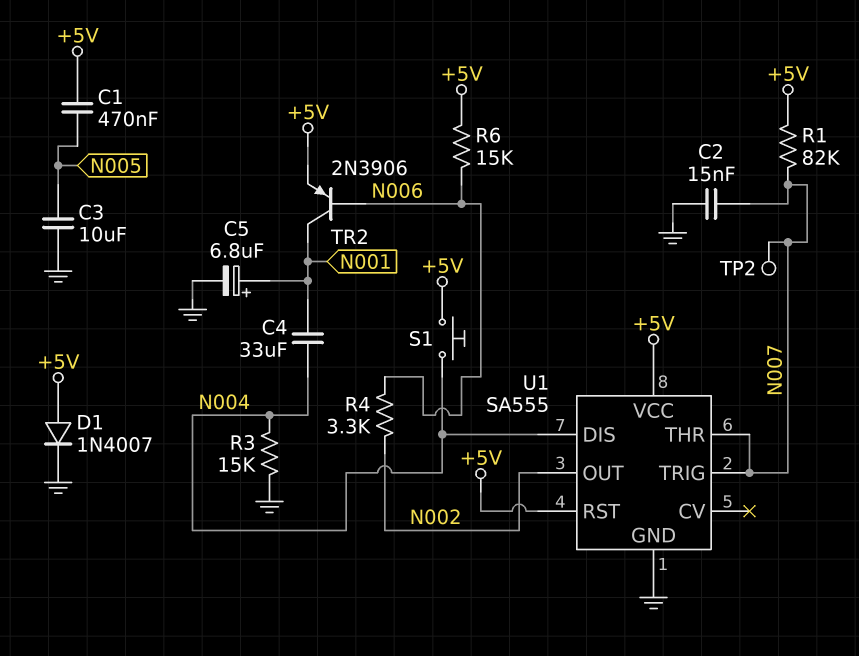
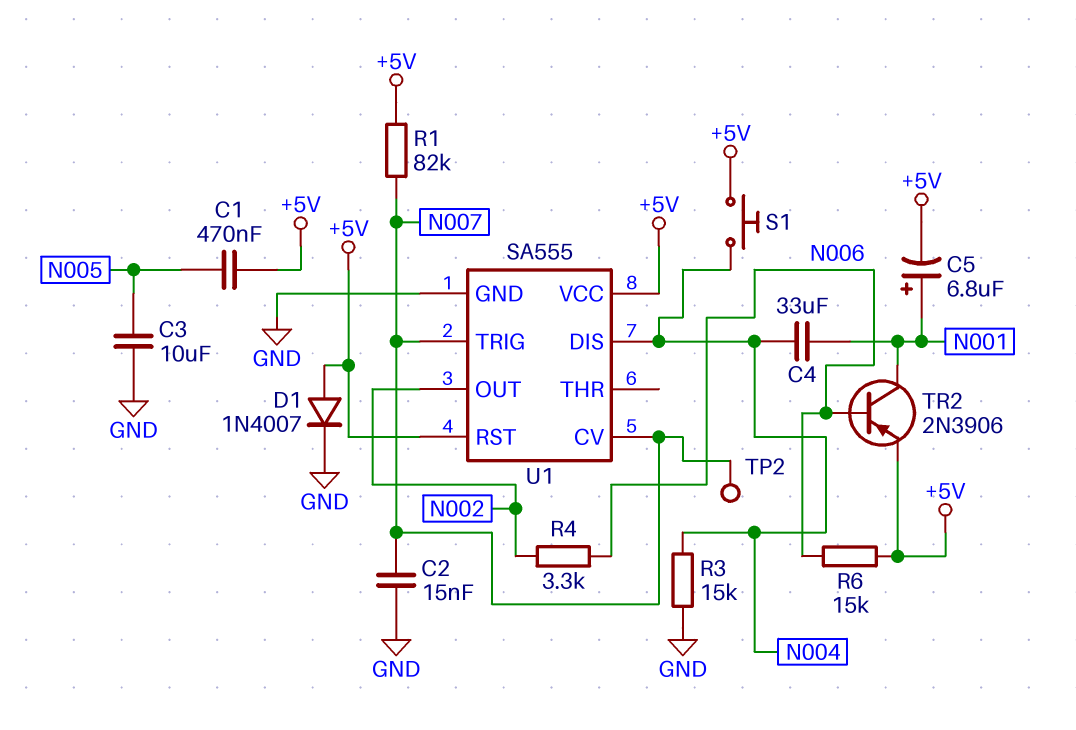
C5: 6.8uF (plus N001, minus GND) -> 6.8uF (plus N001, minus +5V)
U1 pin CV: none -> N007
U1 pin THR: N007 -> none

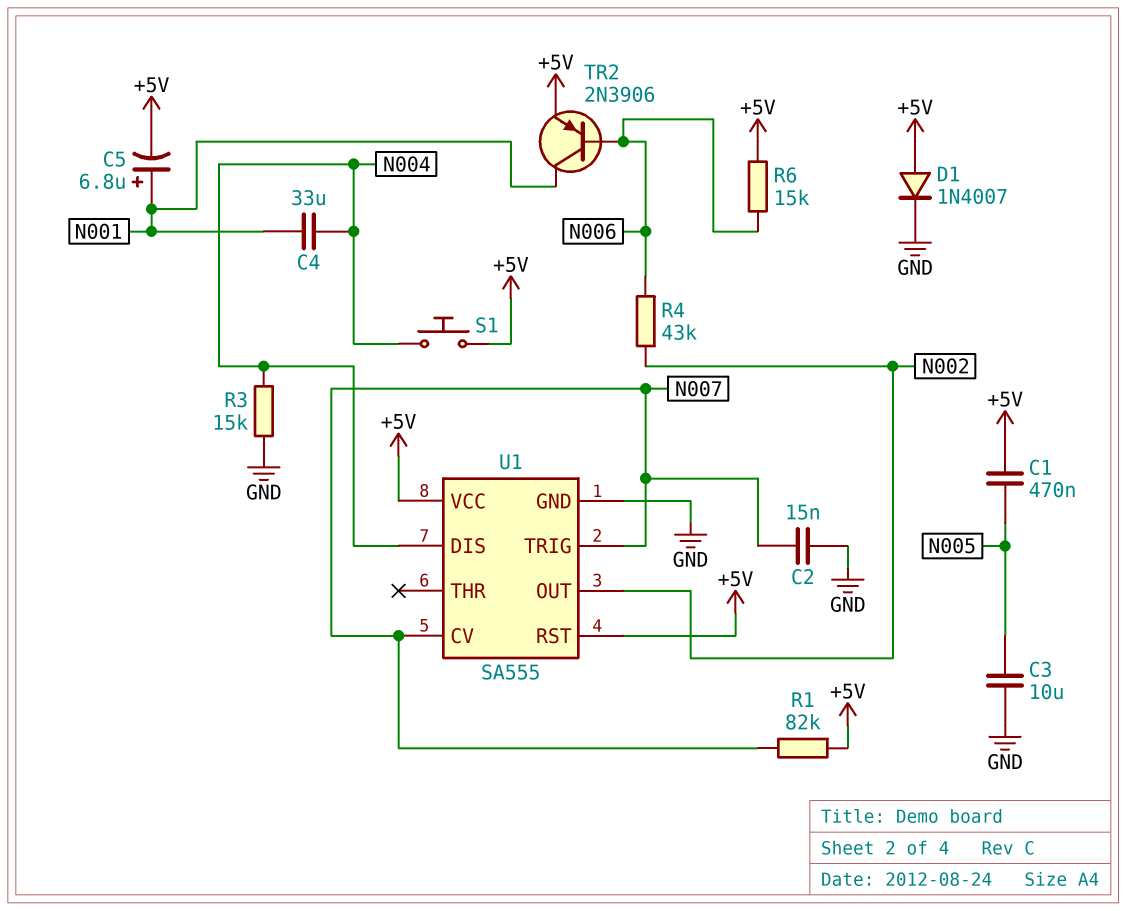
R4: 3.3k (N002, N006) -> 43k (N002, N006)
TP2: test point (N007) -> none

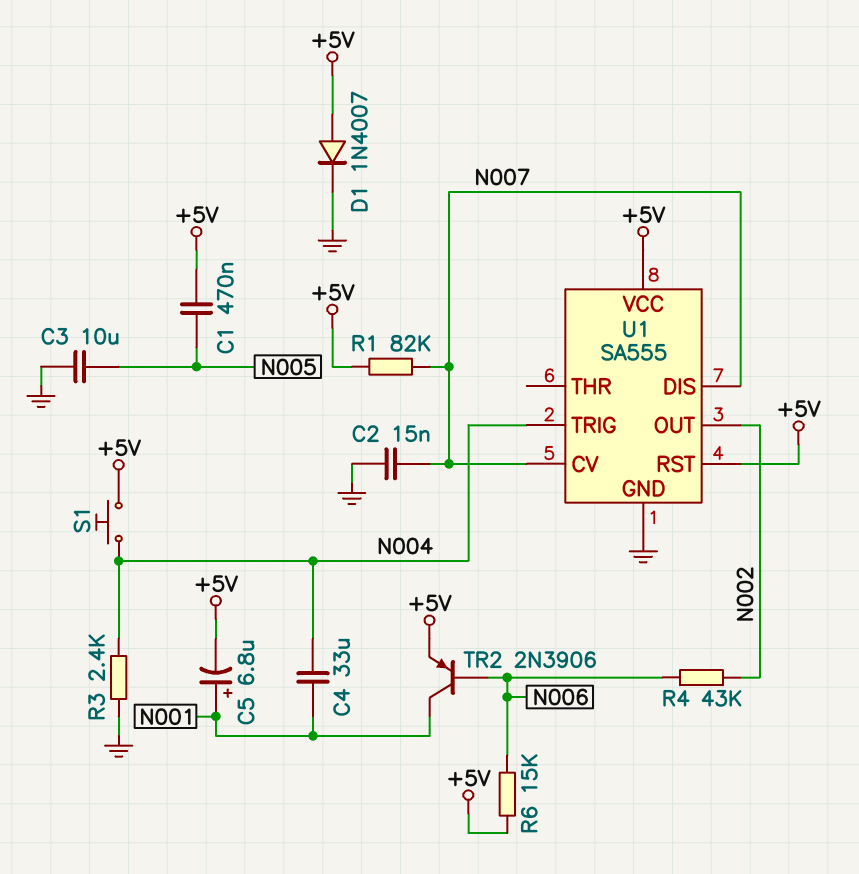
R3: 15k (GND, N004) -> 2.4k (GND, N004)
U1 pin DIS: N004 -> N007
U1 pin TRIG: N007 -> N004

